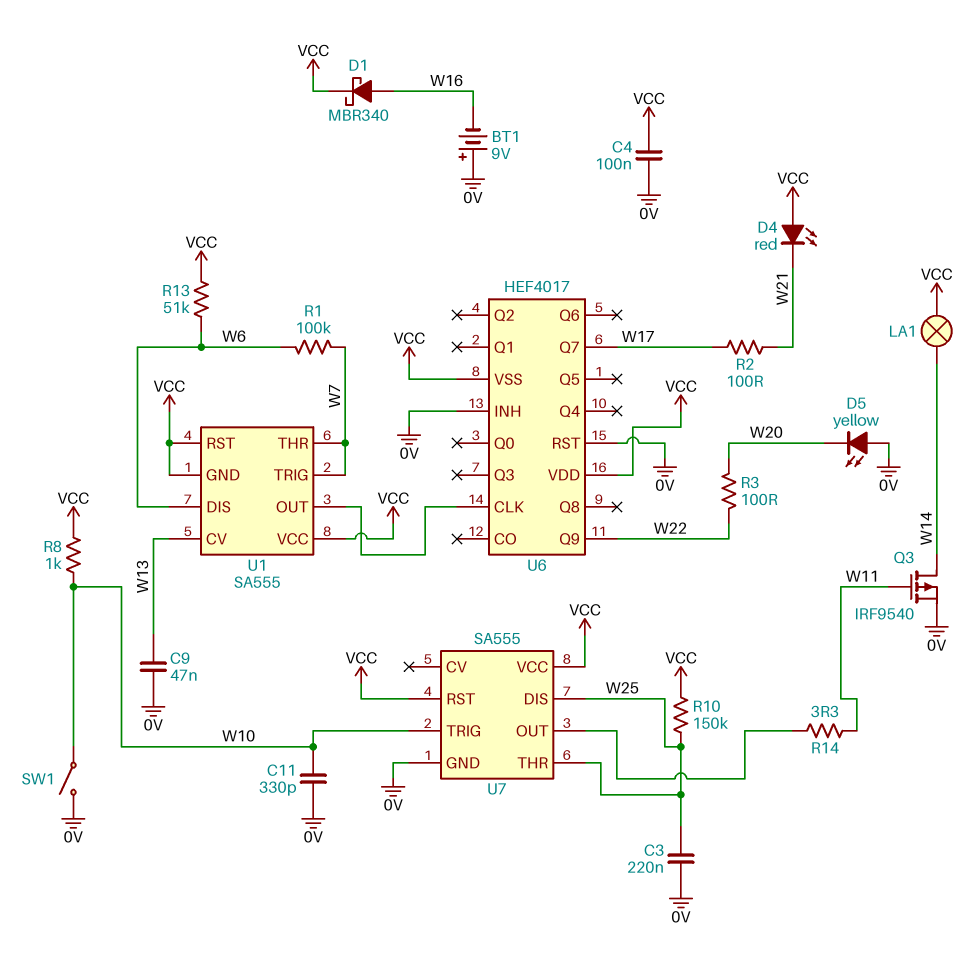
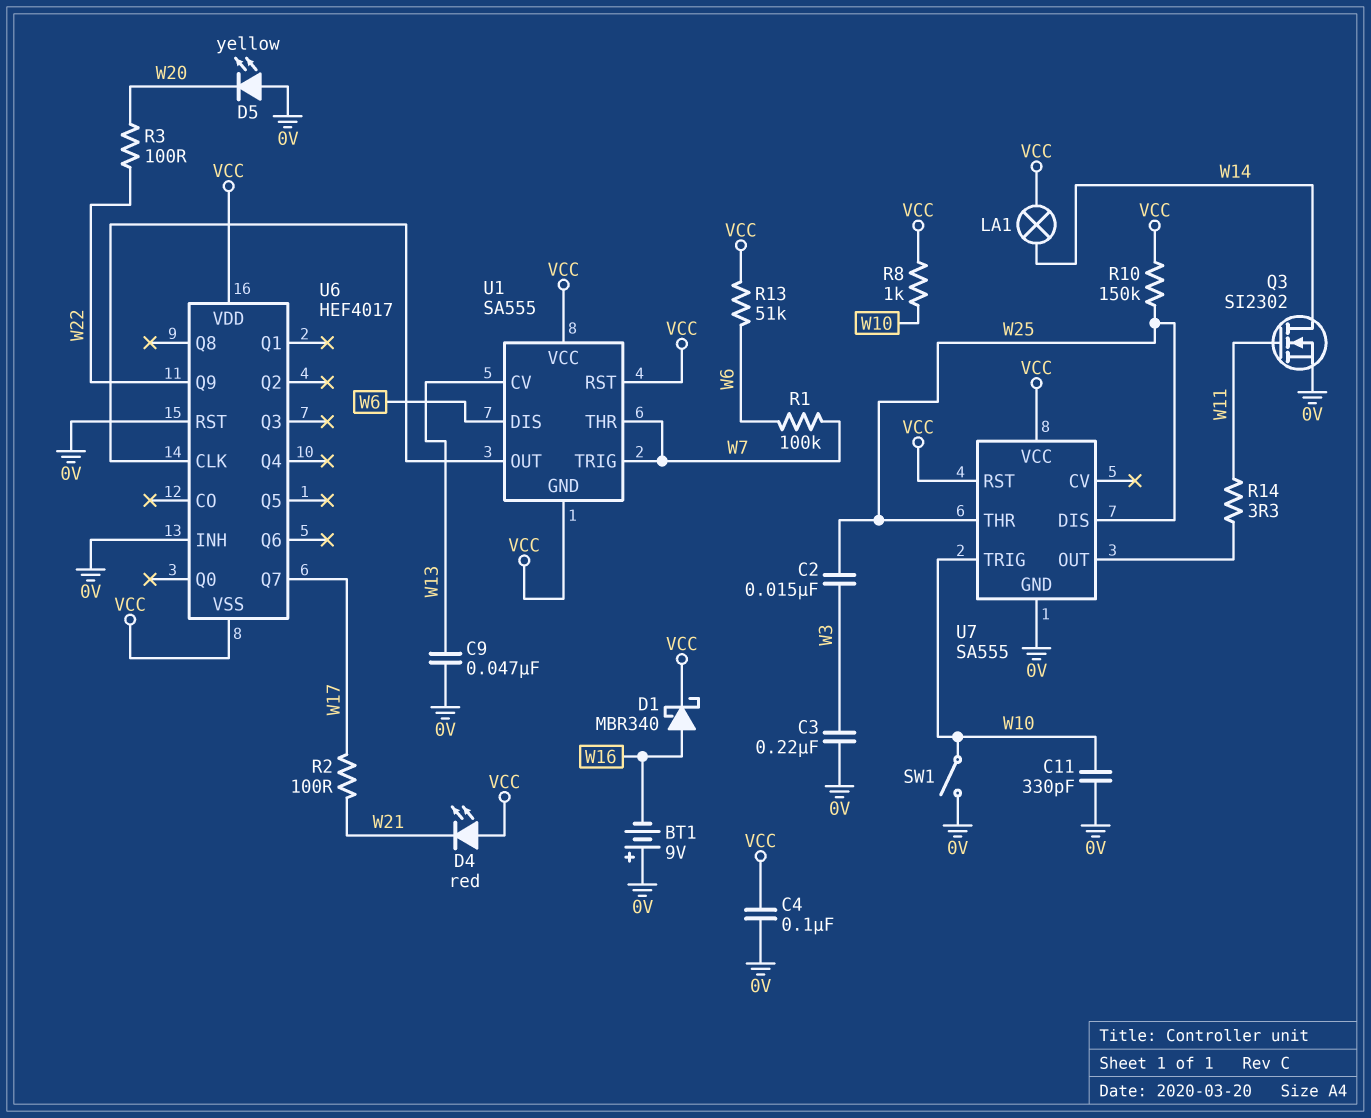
C2: none -> 15nF (W3, W25)
C3: 220nF (0V, W25) -> 220nF (0V, W3)
Q3: PMOS IRF9540 (G W11, D W14, S 0V) -> NMOS SI2302 (G W11, D W14, S 0V)

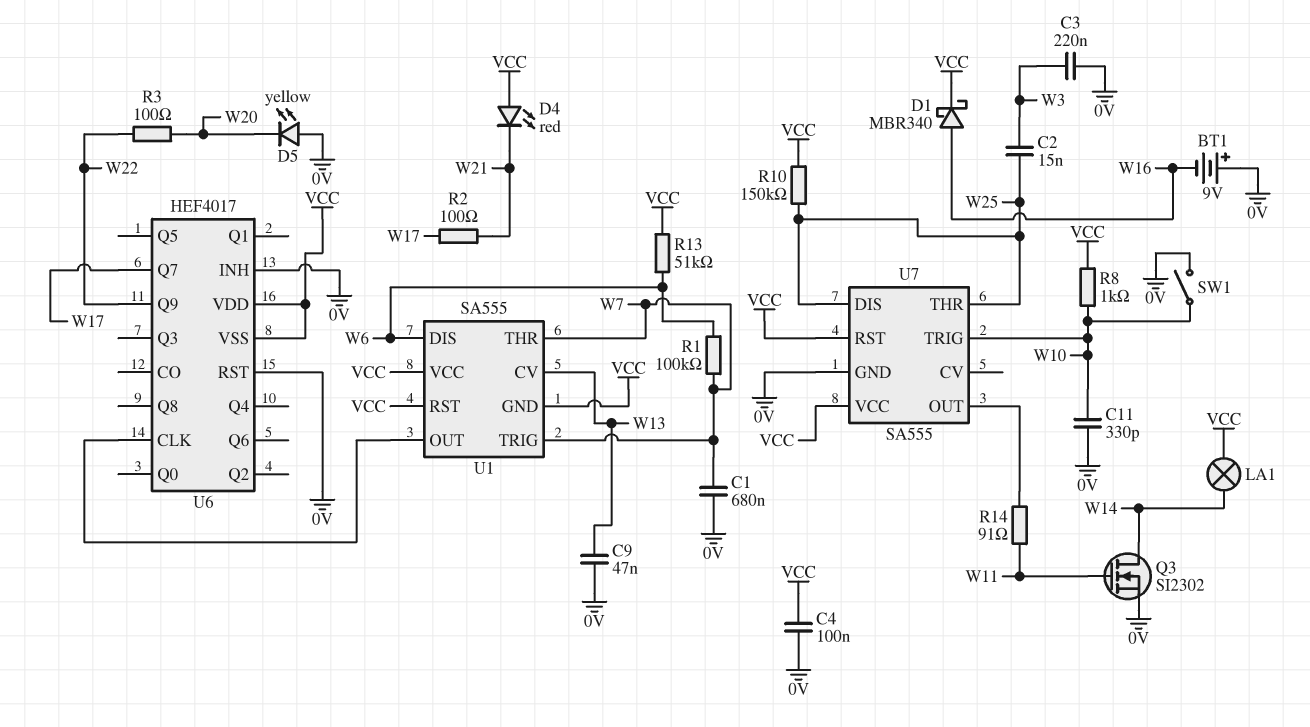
C1: none -> 680nF (0V, W7)
R14: 3.3 (U7/OUT, W11) -> 91 (U7/OUT, W11)

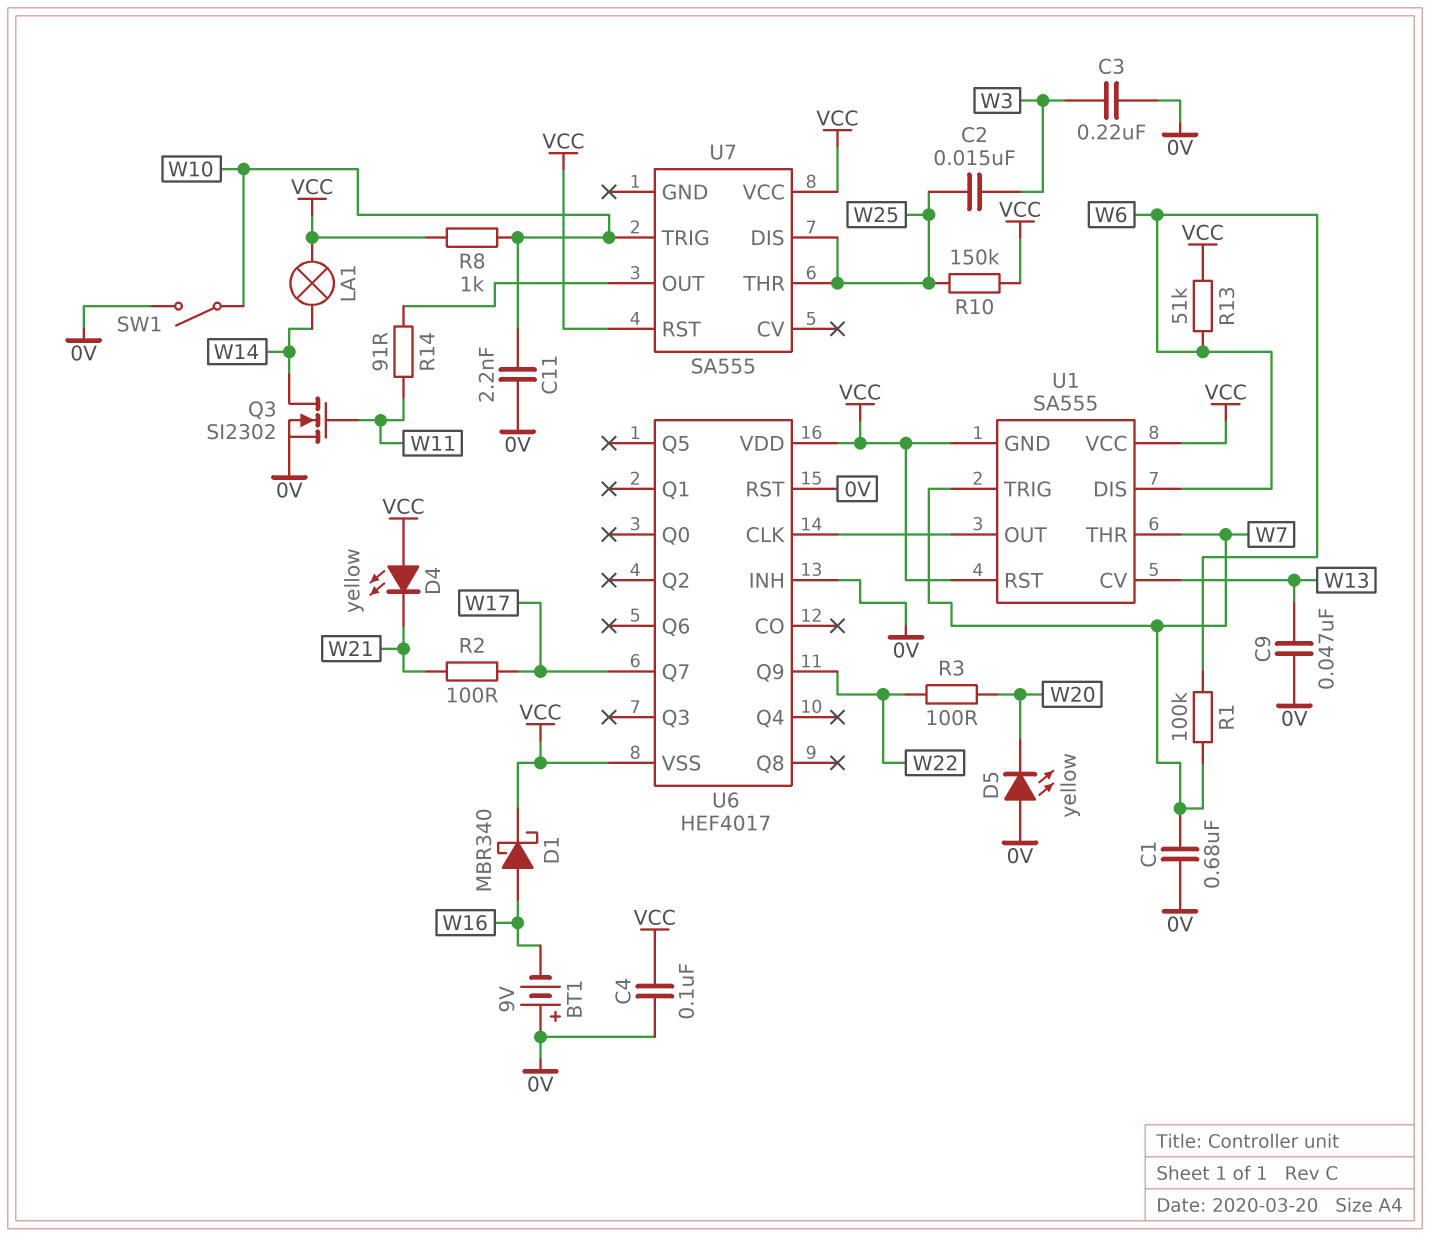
C11: 330pF (0V, W10) -> 2.2nF (0V, W10)
D4: LED red (A VCC, K W21) -> LED yellow (A VCC, K W21)
U7 pin GND: 0V -> none

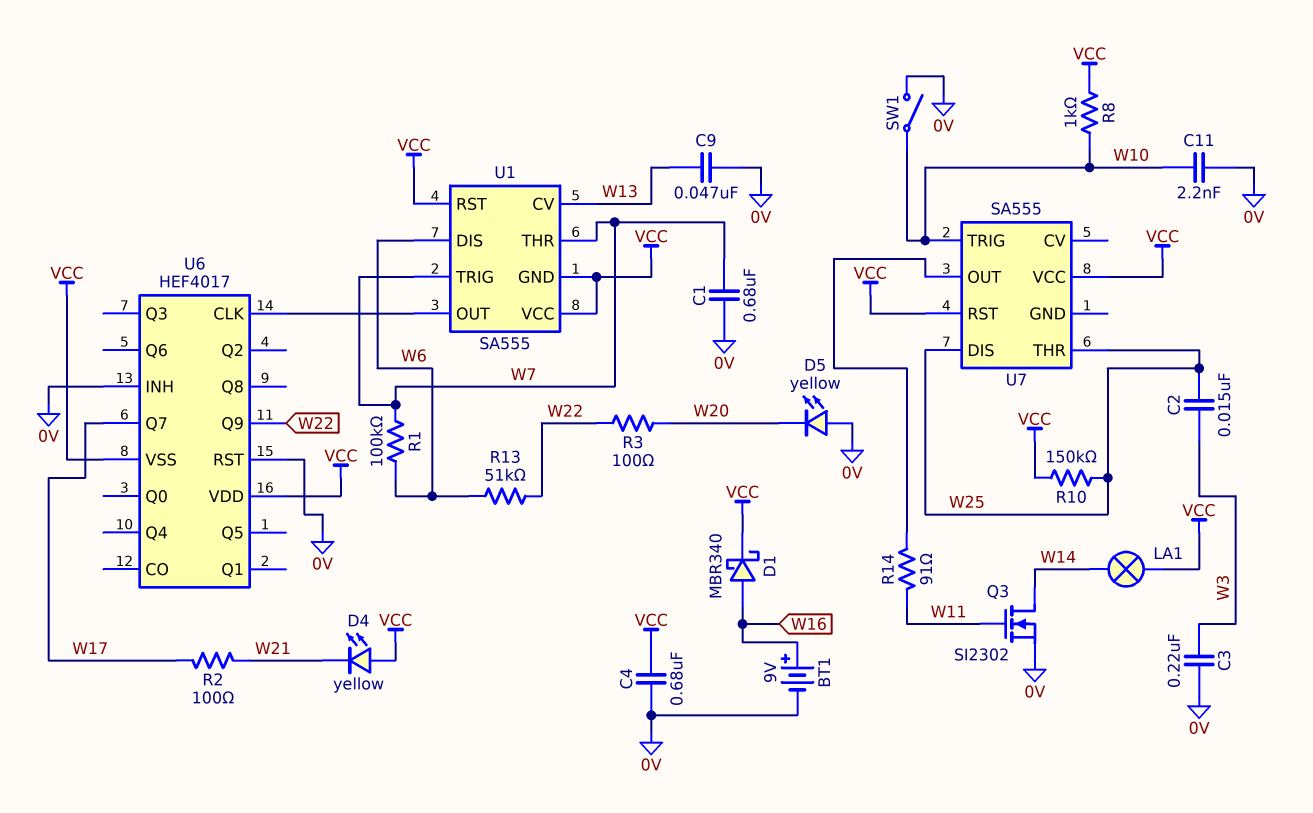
BT1: 9V (plus 0V, minus W16) -> 9V (plus W16, minus 0V)
C4: 100nF (0V, VCC) -> 680nF (0V, VCC)
R13: 51k (VCC, W6) -> 51k (W6, W22)

